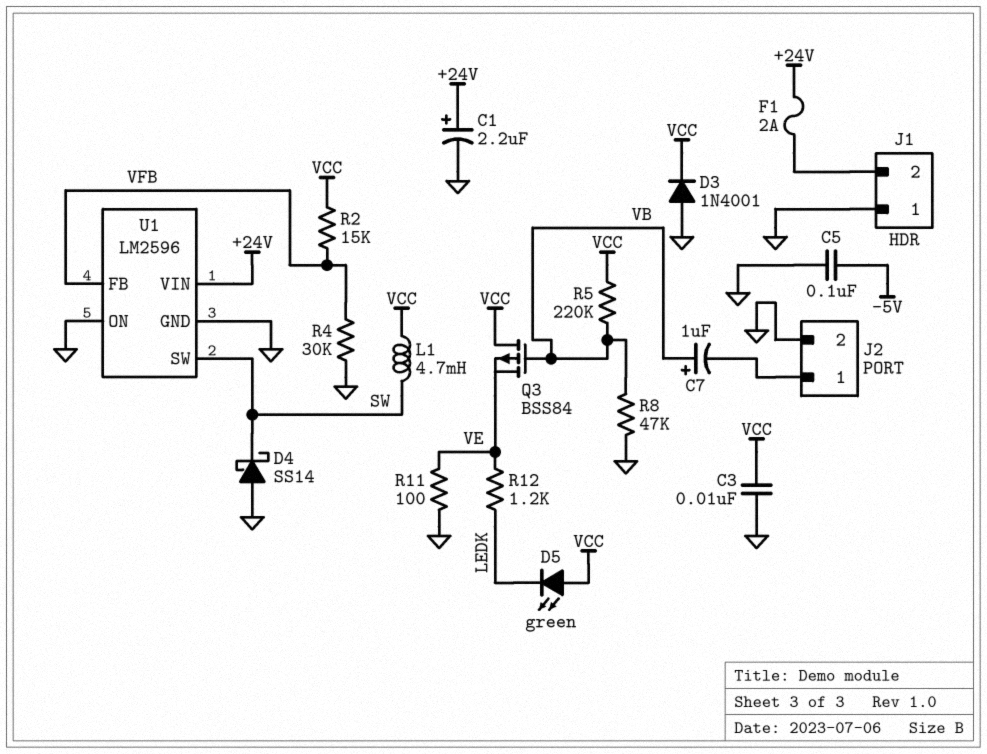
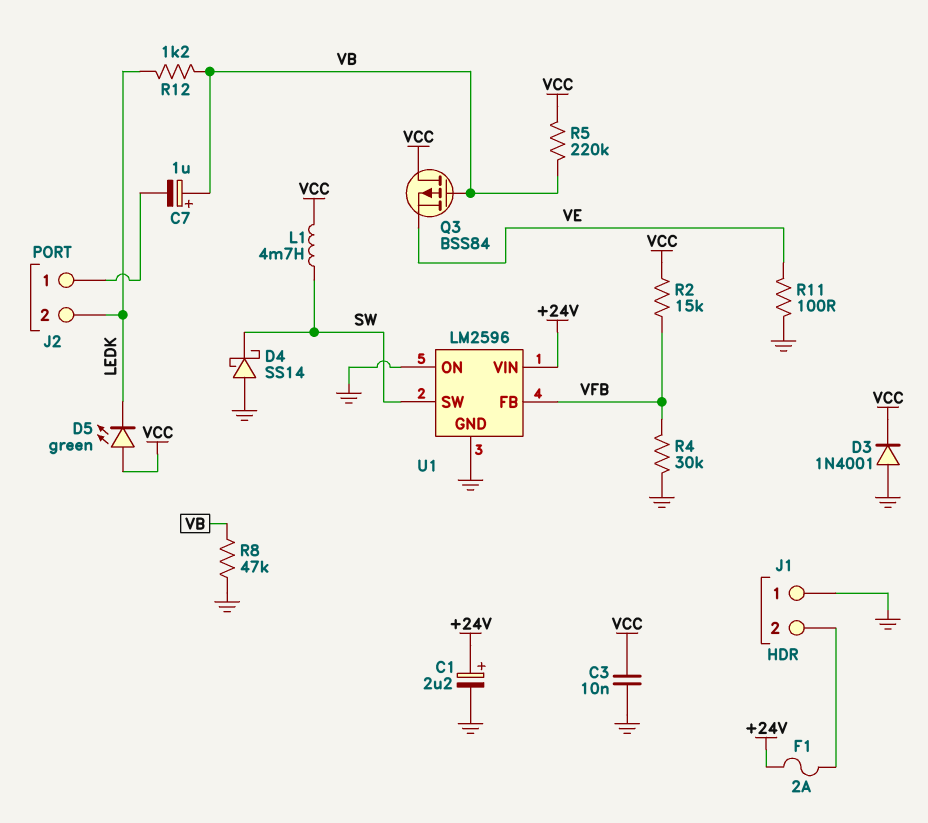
C5: 100nF (-5V, GND) -> none
J2 pin 2: GND -> LEDK
R12: 1.2k (LEDK, VE) -> 1.2k (LEDK, VB)

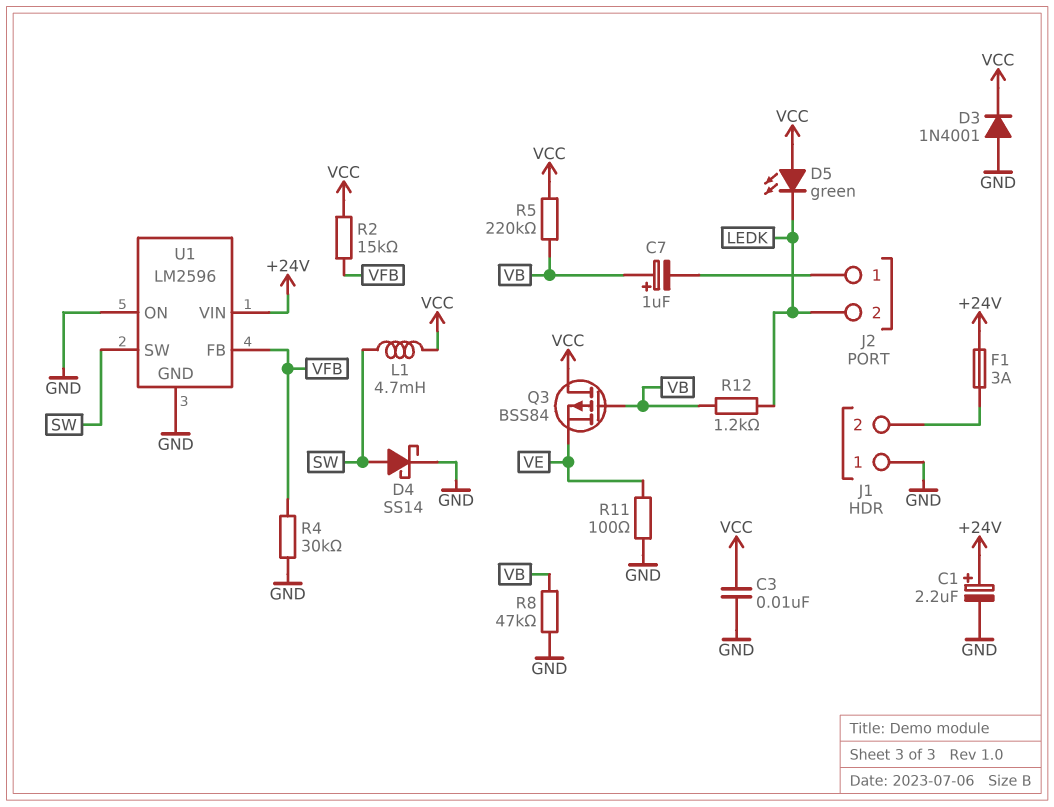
D4: schottky SS14 (A GND, K SW) -> schottky SS14 (A SW, K GND)
F1: 2A (+24V, J1/2) -> 3A (+24V, J1/2)

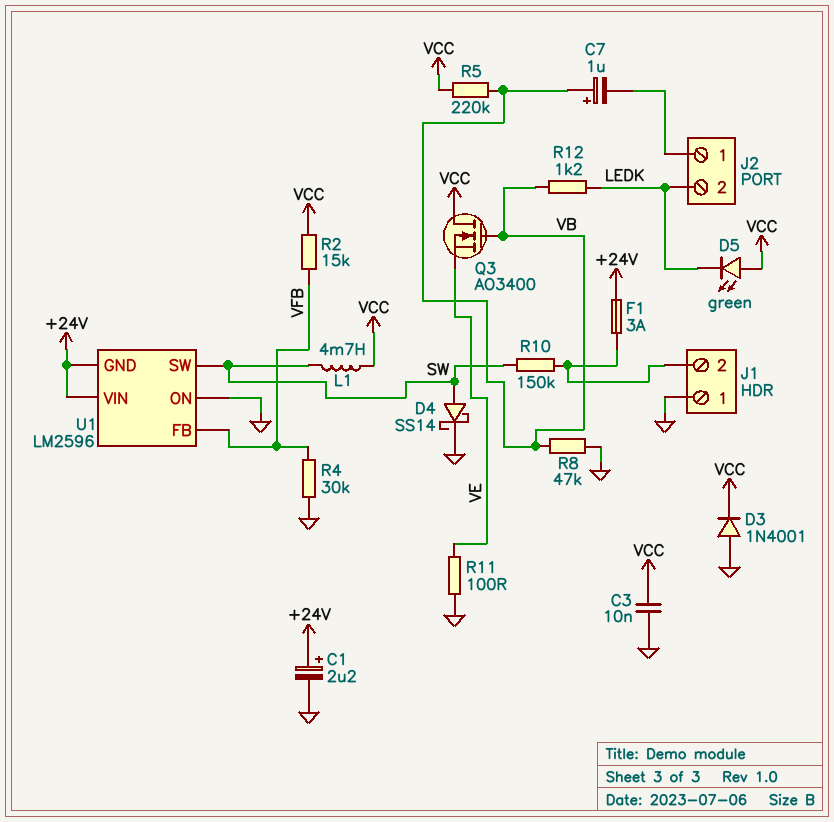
Q3: PMOS BSS84 (G VB, D VCC, S VE) -> NMOS AO3400 (G VB, D VCC, S VE)
R10: none -> 150k (J1/2, SW)
U1 pin GND: GND -> +24V

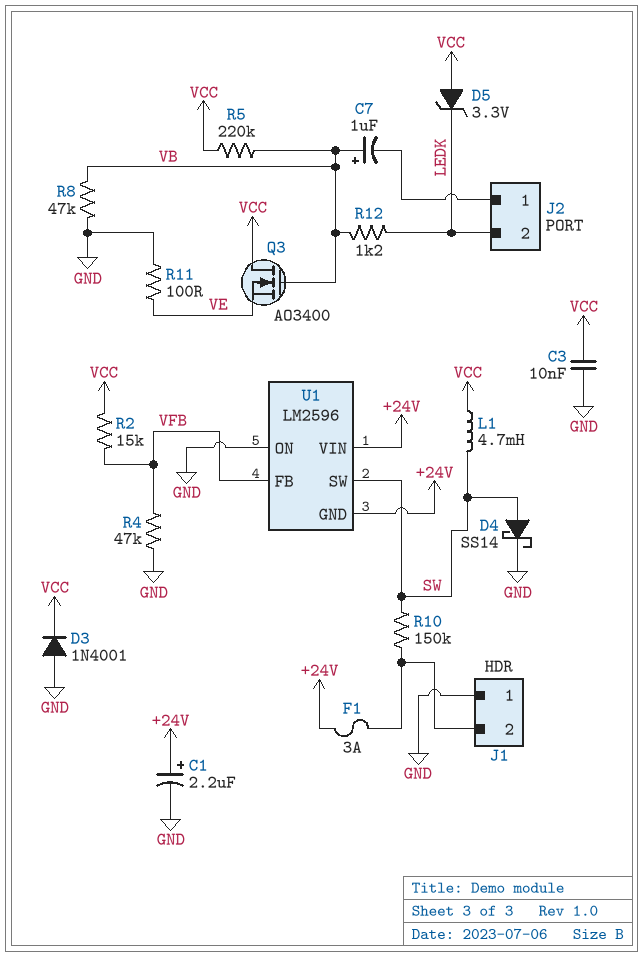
D5: LED green (A VCC, K LEDK) -> zener 3.3V (A VCC, K LEDK)
R4: 30k (GND, VFB) -> 47k (GND, VFB)

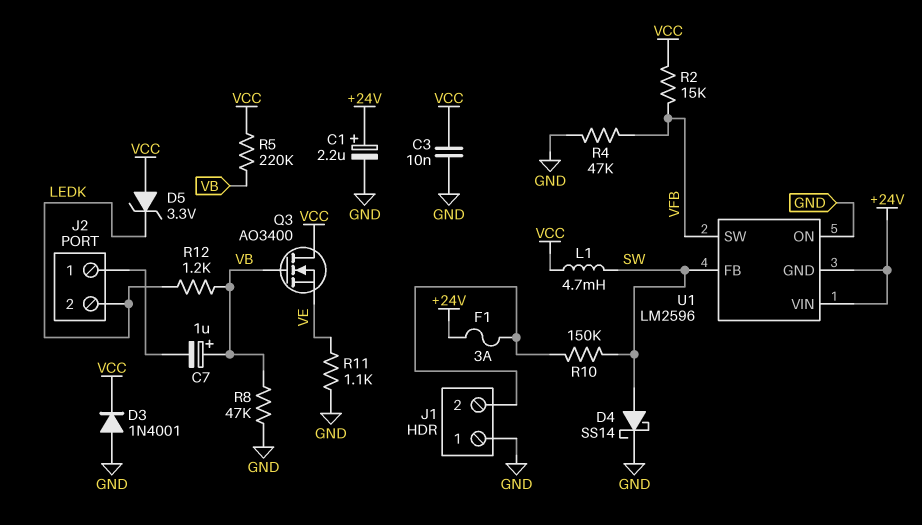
R11: 100 (GND, VE) -> 1.1k (GND, VE)
U1 pin FB: VFB -> SW
U1 pin SW: SW -> VFB

